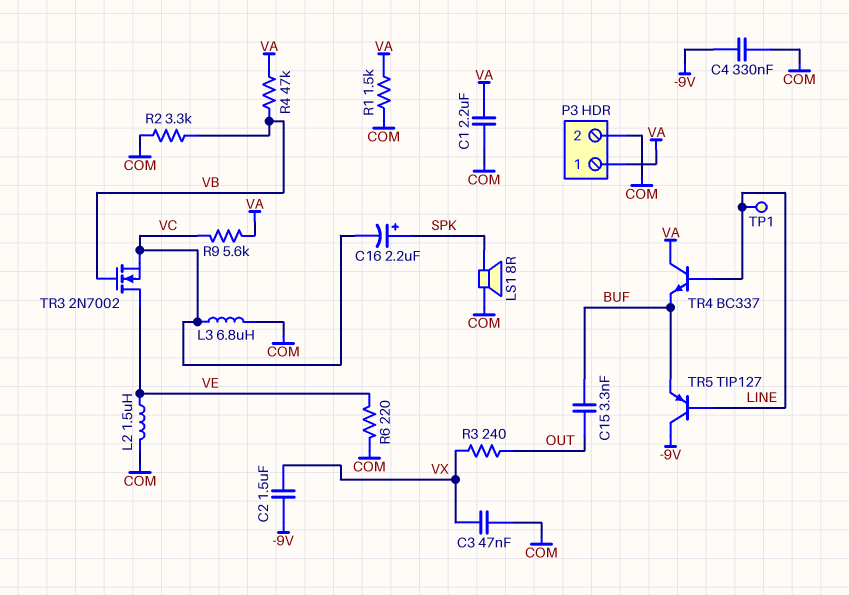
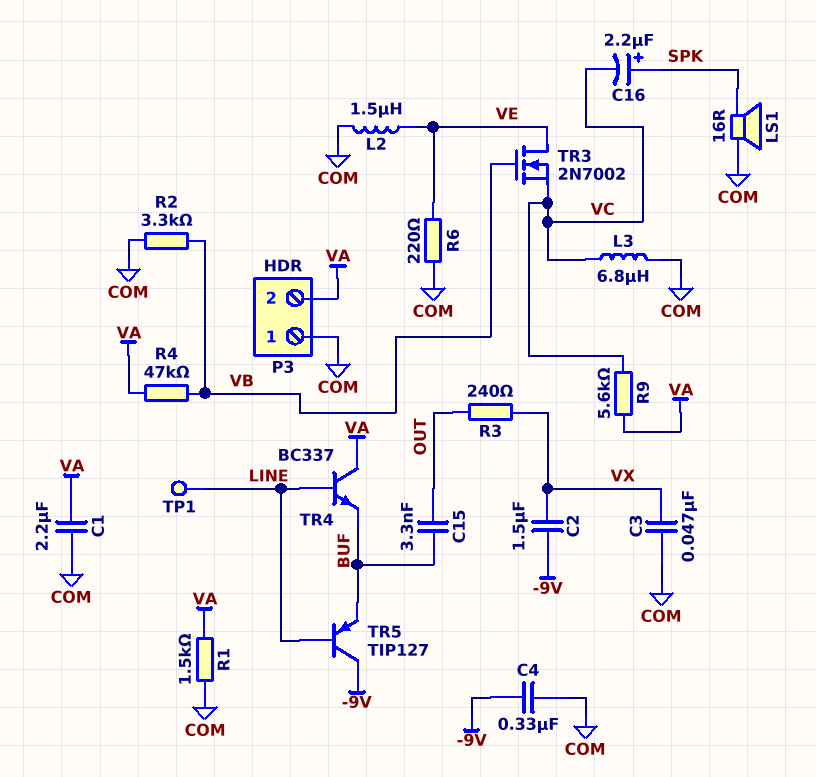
LS1: speaker 8R (COM, SPK) -> speaker 16R (COM, SPK)
P3 pin 1: VA -> COM
P3 pin 2: COM -> VA

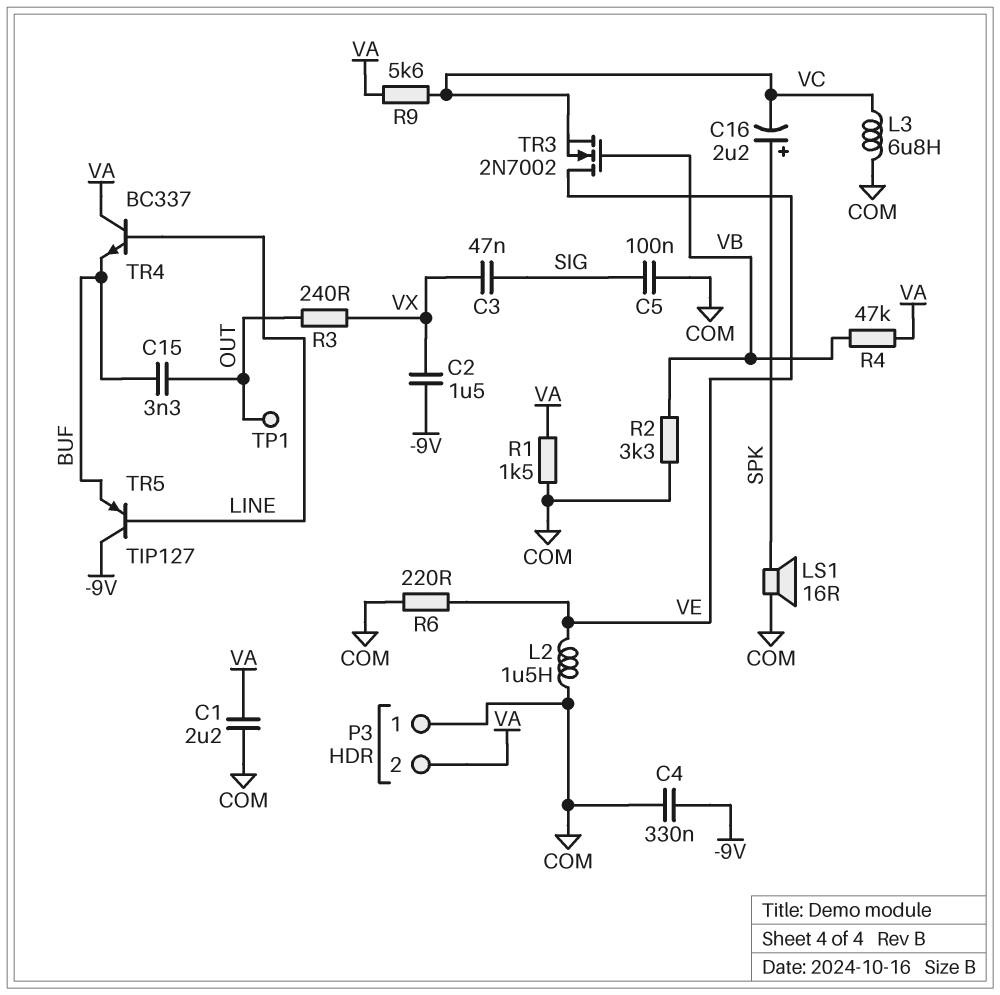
C3: 47nF (COM, VX) -> 47nF (SIG, VX)
C5: none -> 100nF (COM, SIG)
TP1: test point (LINE) -> test point (OUT)

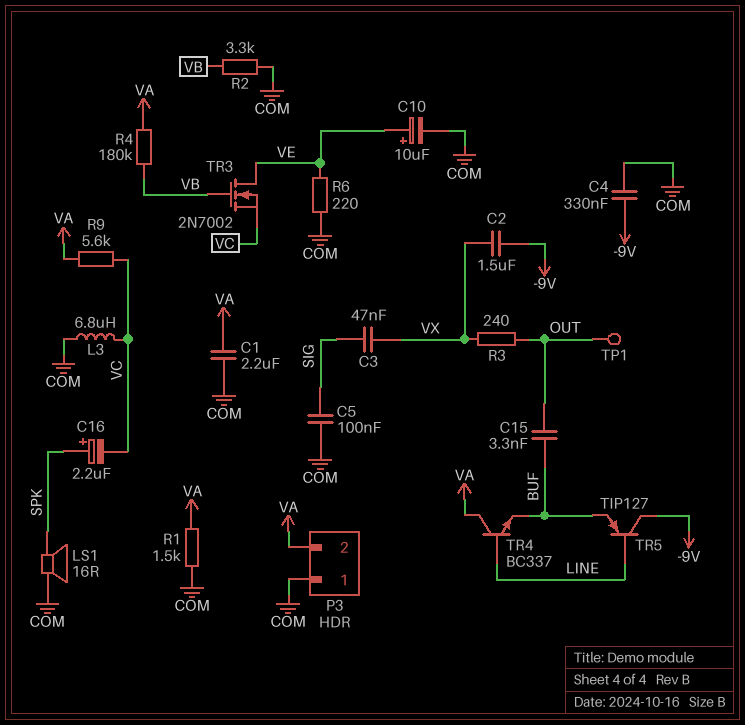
C10: none -> 10uF (plus VE, minus COM)
L2: 1.5uH (COM, VE) -> none
R4: 47k (VA, VB) -> 180k (VA, VB)

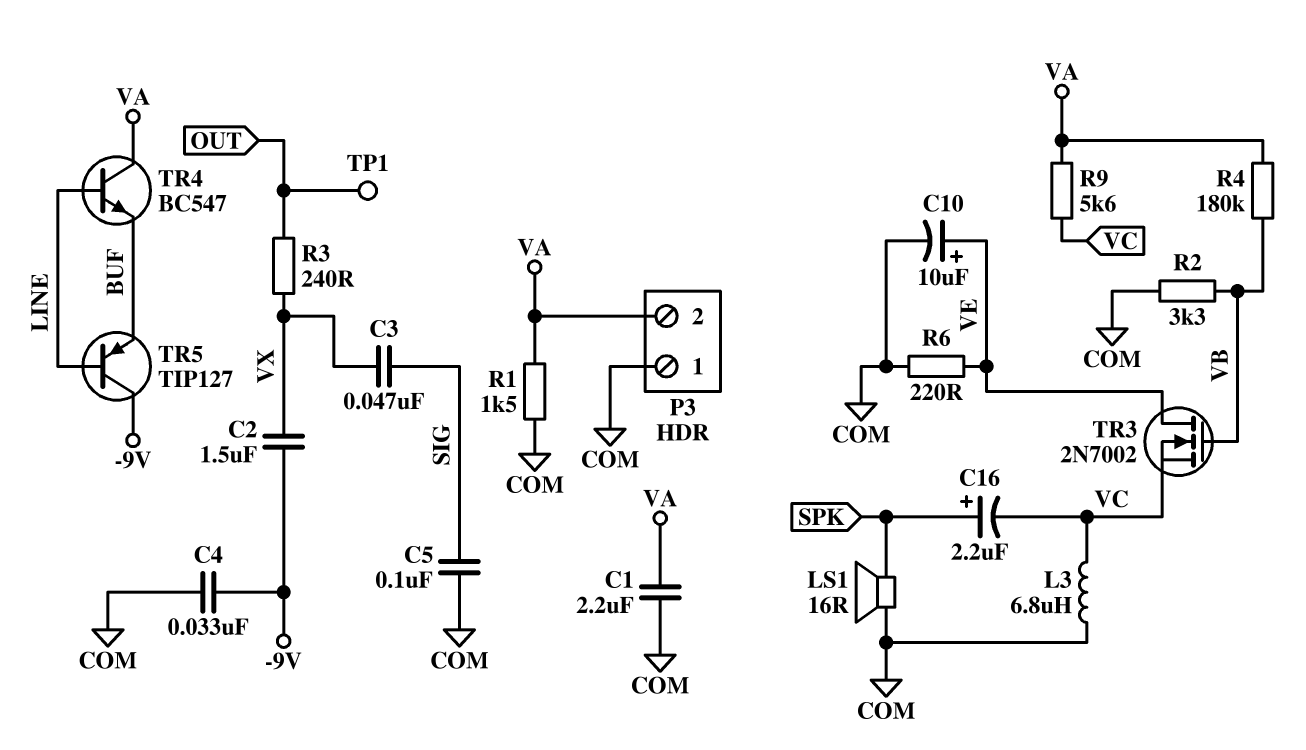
C4: 330nF (-9V, COM) -> 33nF (-9V, COM)
C15: 3.3nF (BUF, OUT) -> none
TR4: NPN BC337 (B LINE, C VA, E BUF) -> NPN BC547 (B LINE, C VA, E BUF)

